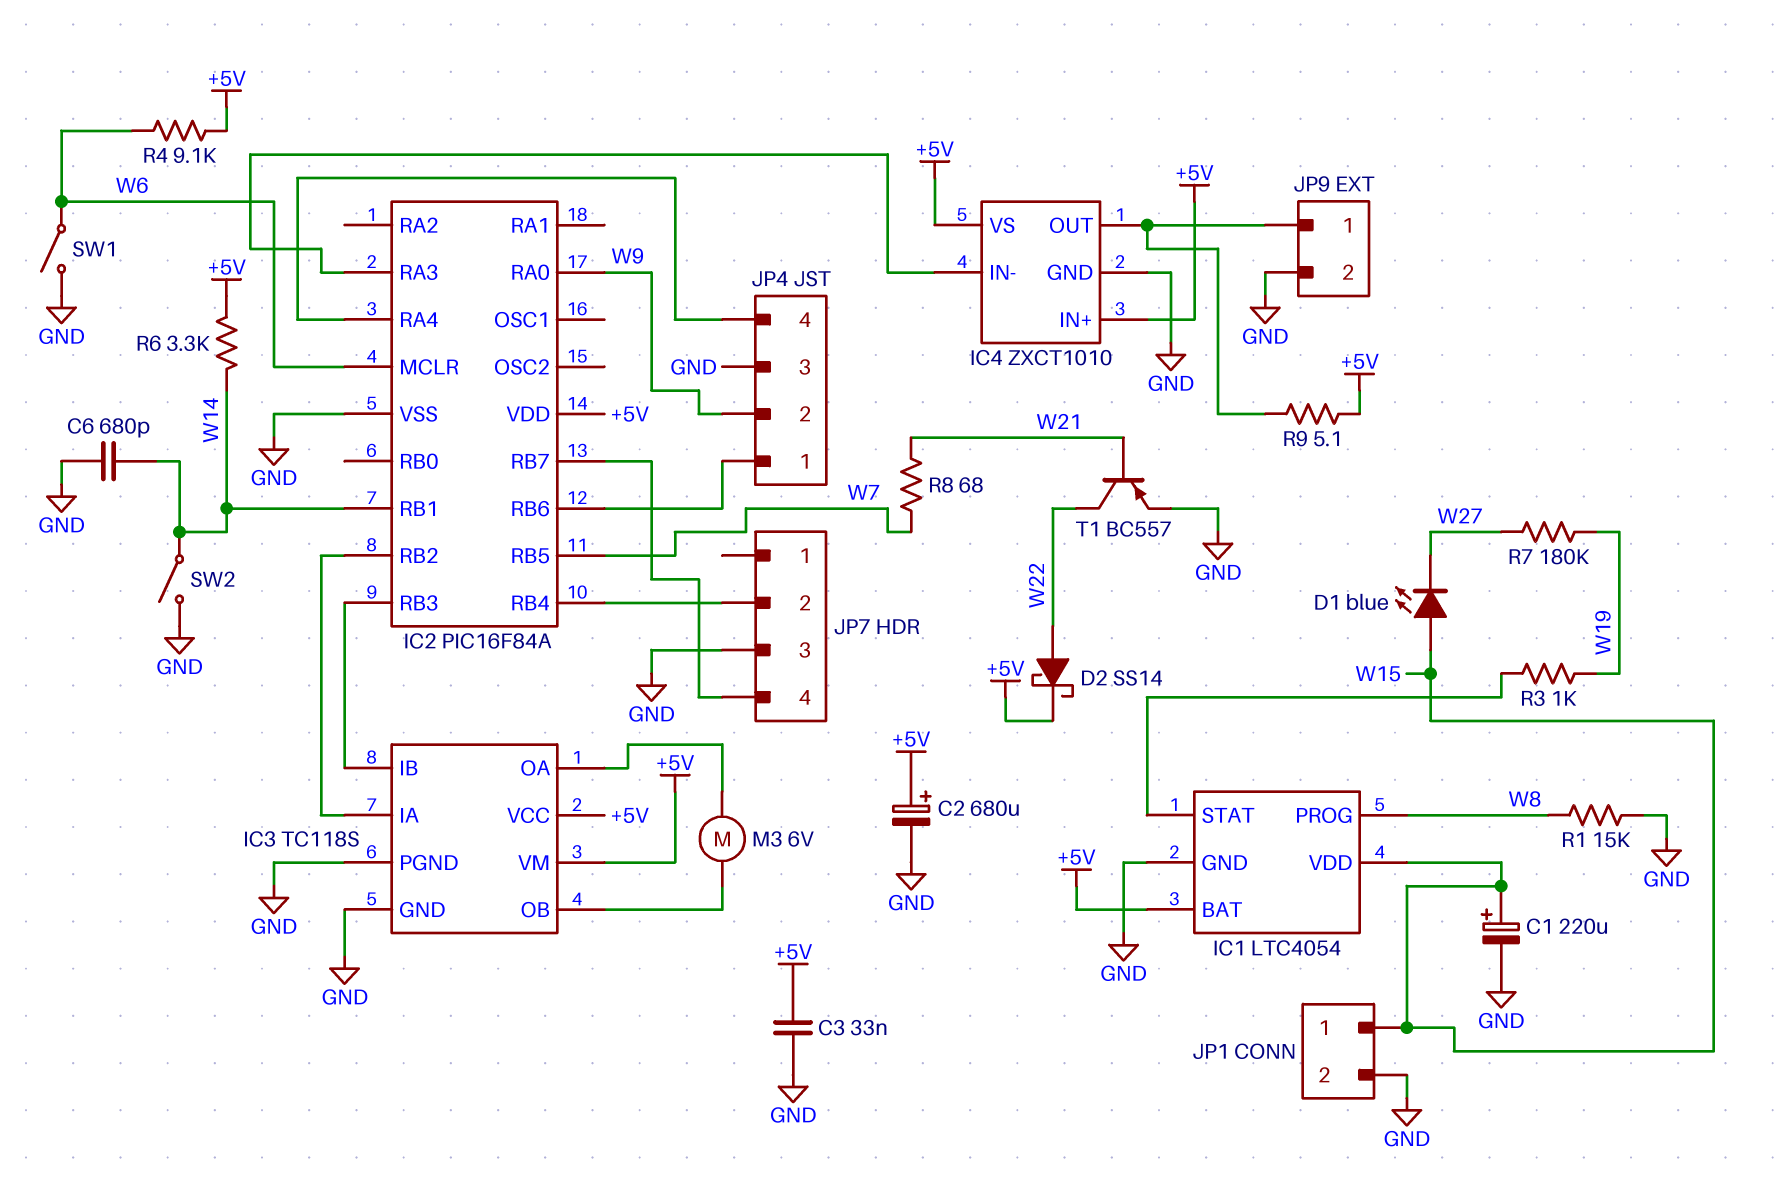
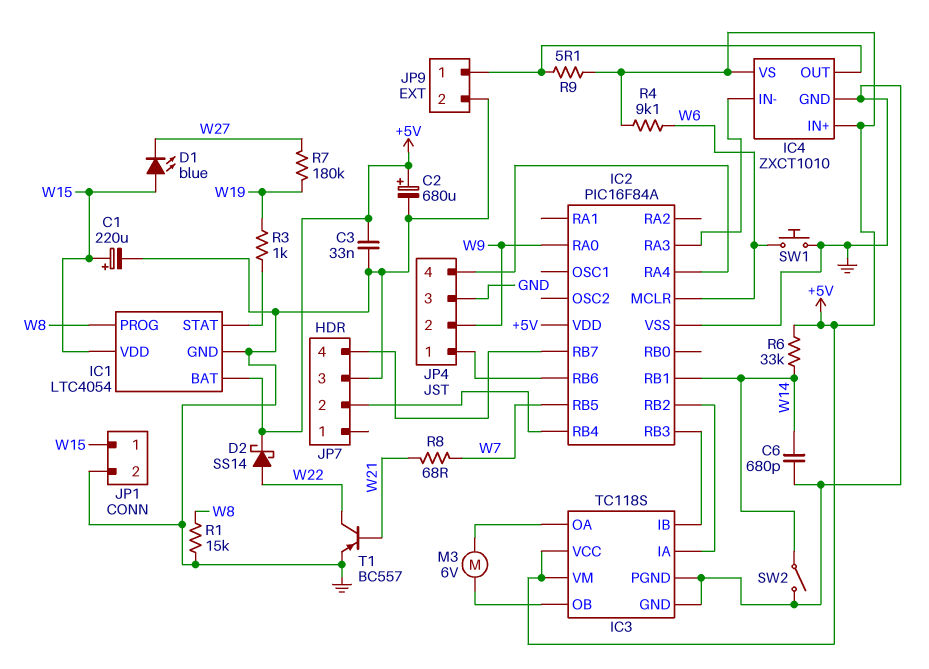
R6: 3.3k (+5V, W14) -> 33k (+5V, W14)
SW1: switch (GND, W6) -> button (GND, W6)

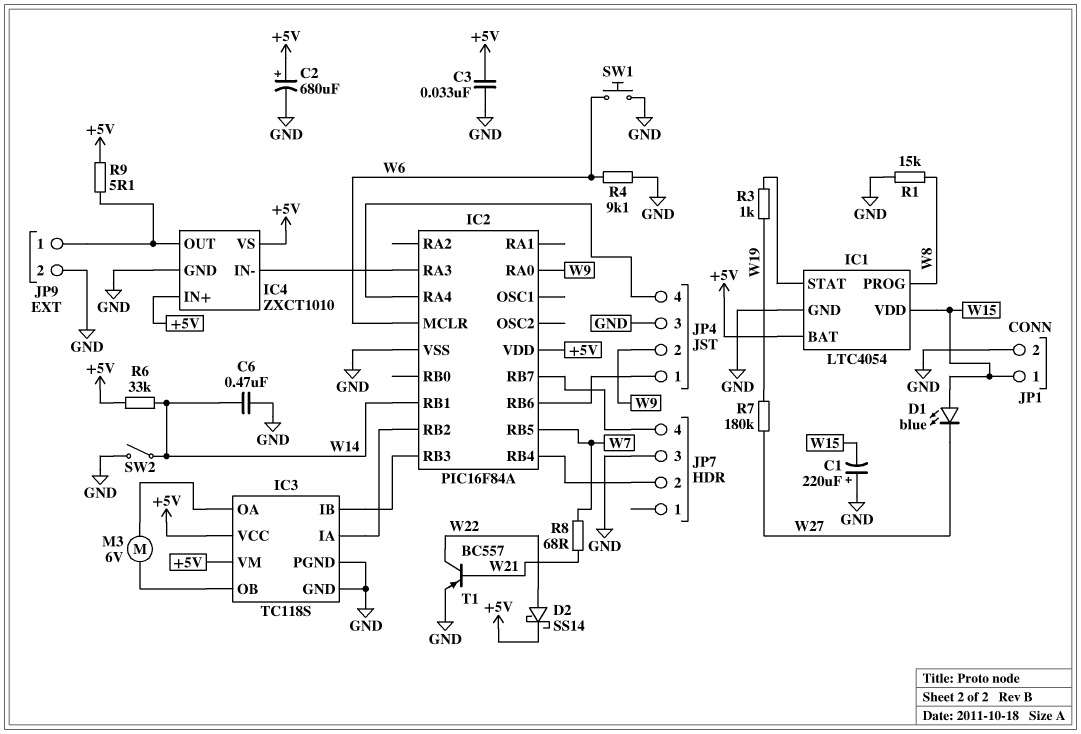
C1: 220uF (plus W15, minus GND) -> 220uF (plus GND, minus W15)
C6: 680pF (GND, W14) -> 470nF (GND, W14)
R4: 9.1k (+5V, W6) -> 9.1k (GND, W6)

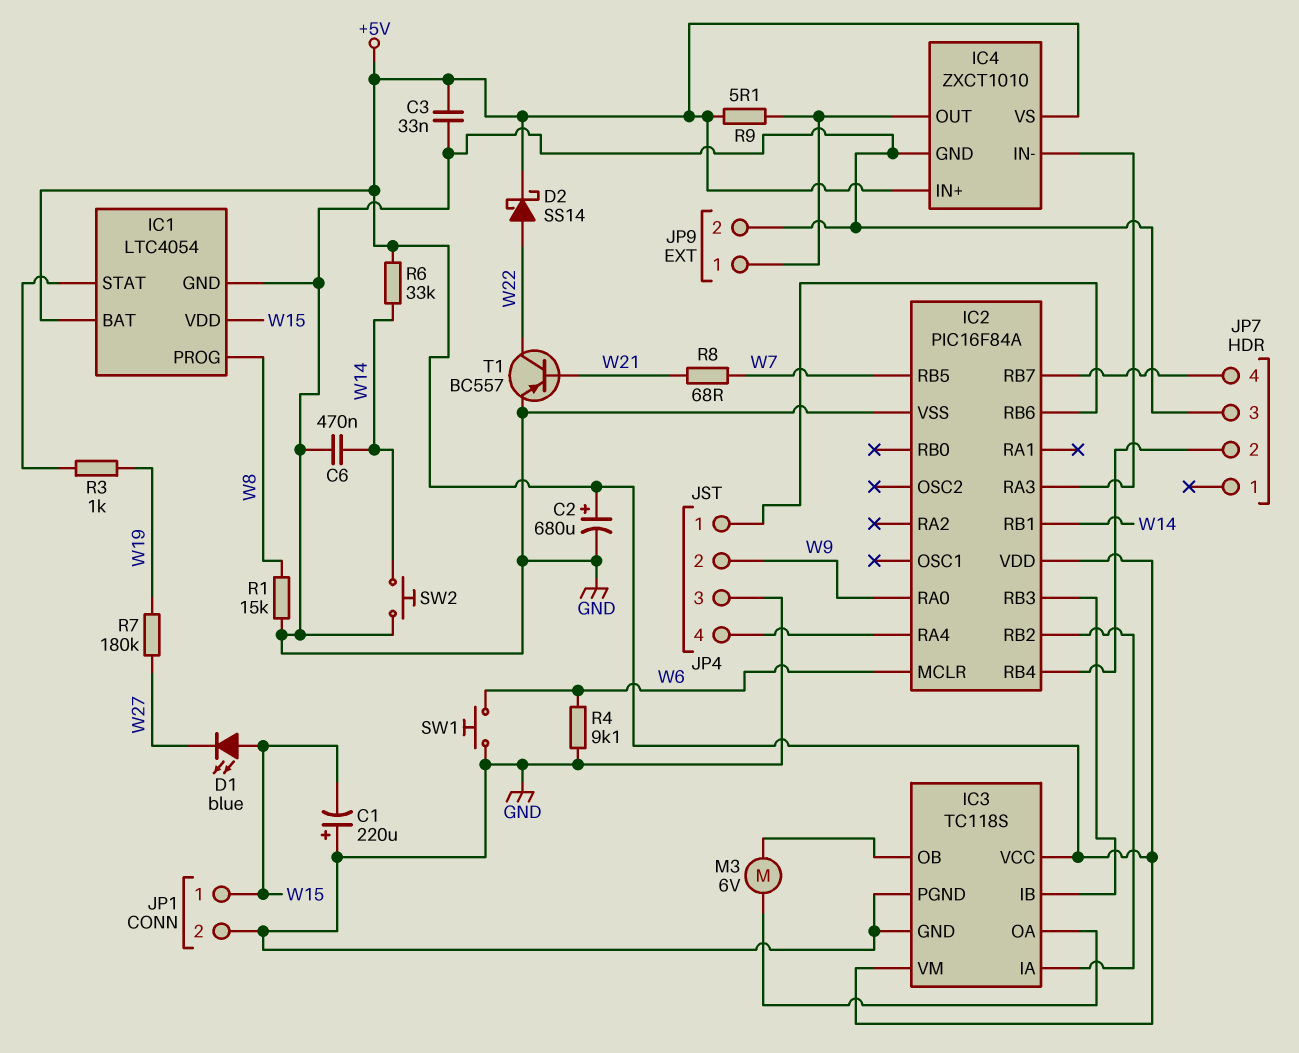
SW2: switch (GND, W14) -> button (GND, W14)

